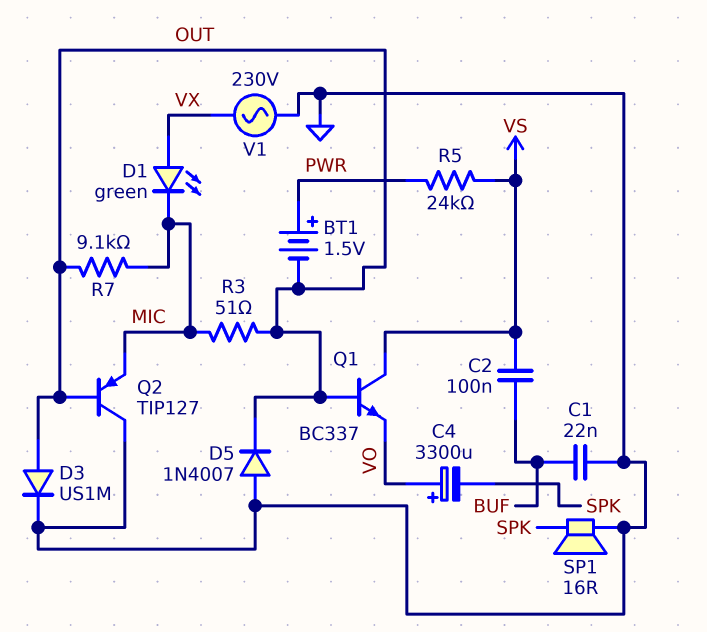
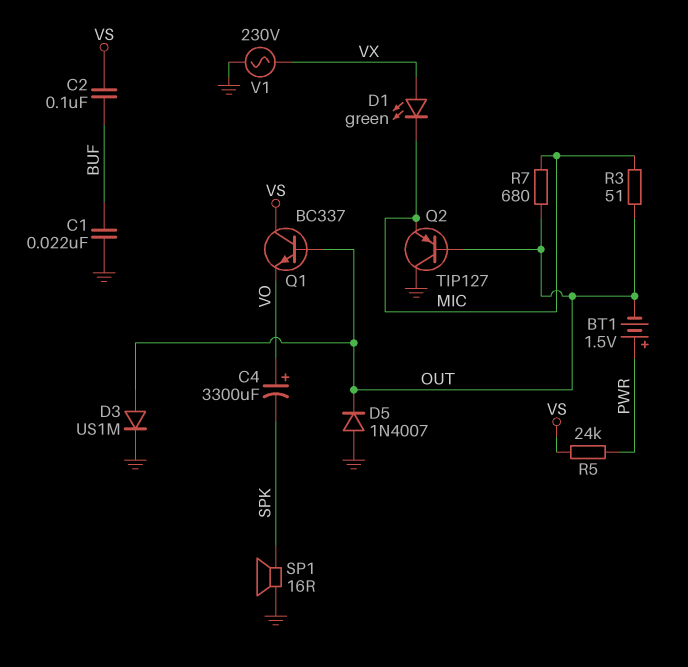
R7: 9.1k (MIC, OUT) -> 680 (MIC, OUT)

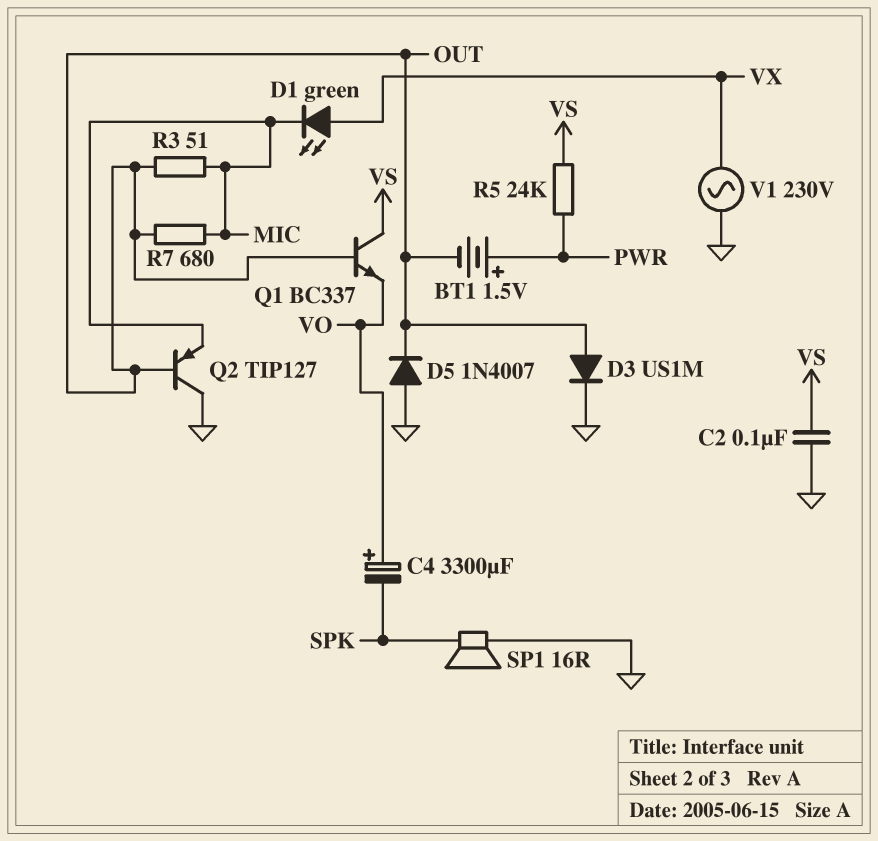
C1: 22nF (BUF, GND) -> none
C2: 100nF (BUF, VS) -> 100nF (GND, VS)

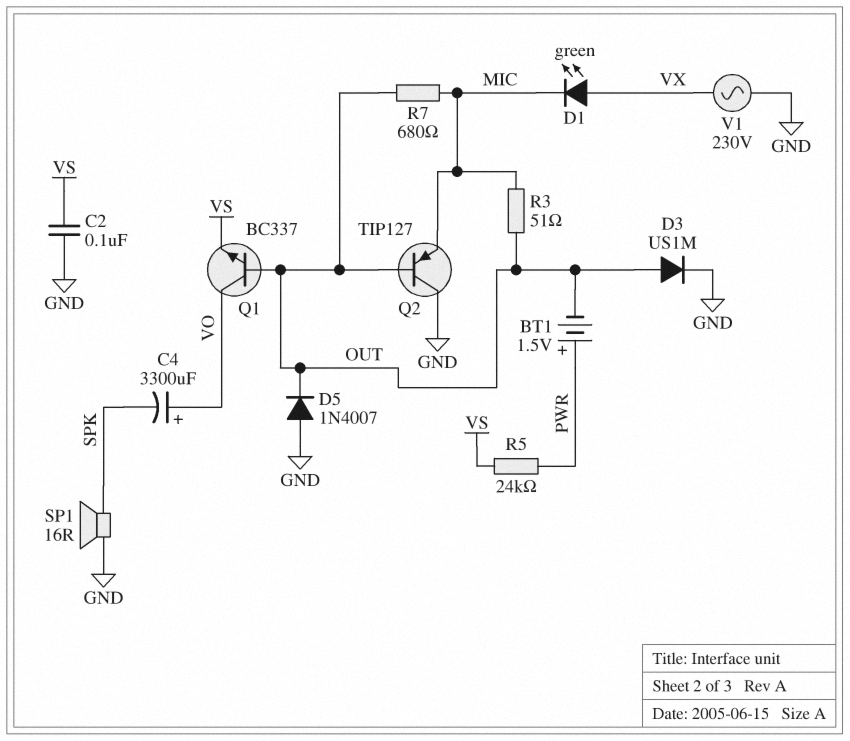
Q1: NPN BC337 (B OUT, C VS, E VO) -> NPN BC337 (B OUT, C VO, E VS)

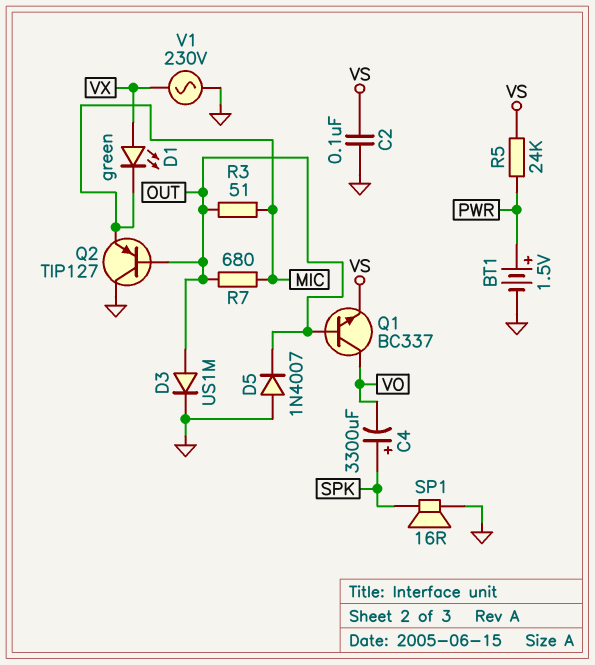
BT1: 1.5V (plus PWR, minus OUT) -> 1.5V (plus PWR, minus GND)
C4: 3300uF (plus VO, minus SPK) -> 3300uF (plus SPK, minus VO)

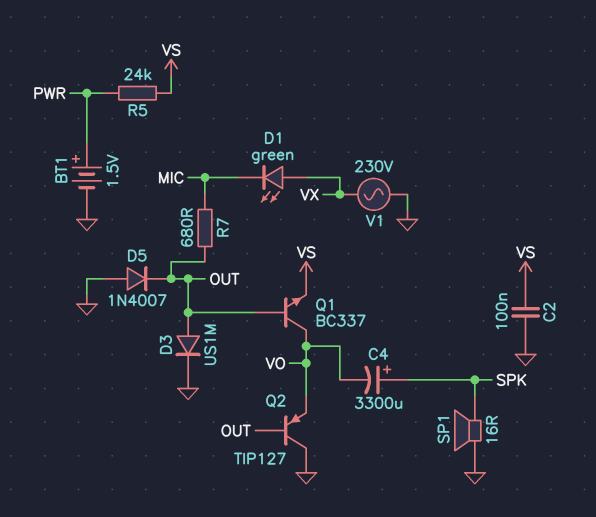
Q2: PNP TIP127 (B OUT, C GND, E MIC) -> PNP TIP127 (B OUT, C GND, E VO)
R3: 51 (MIC, OUT) -> none

